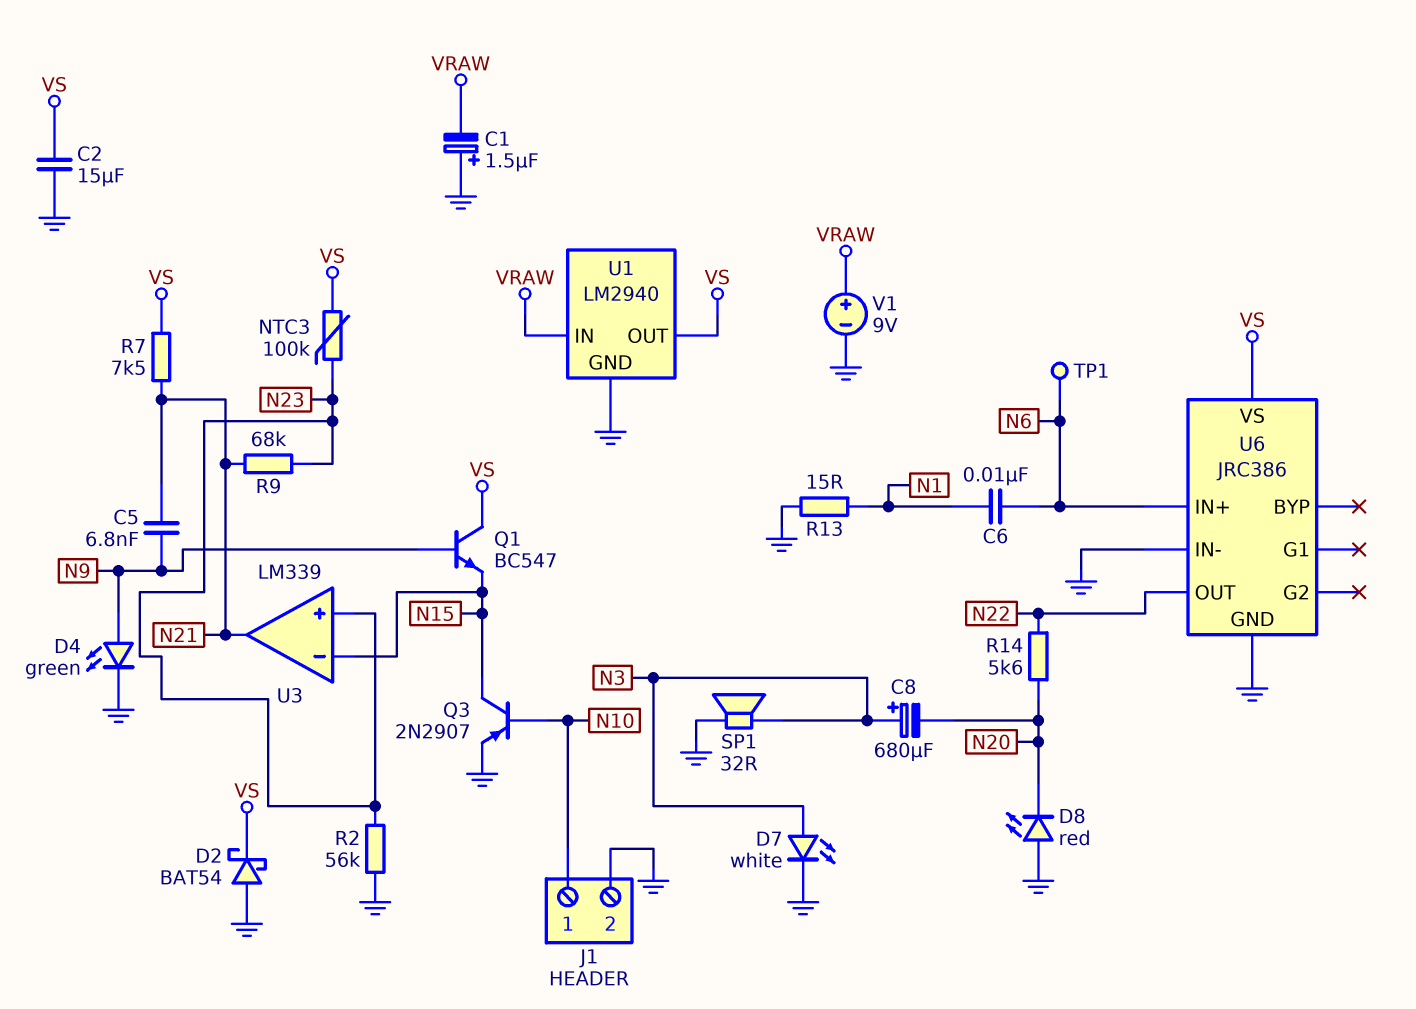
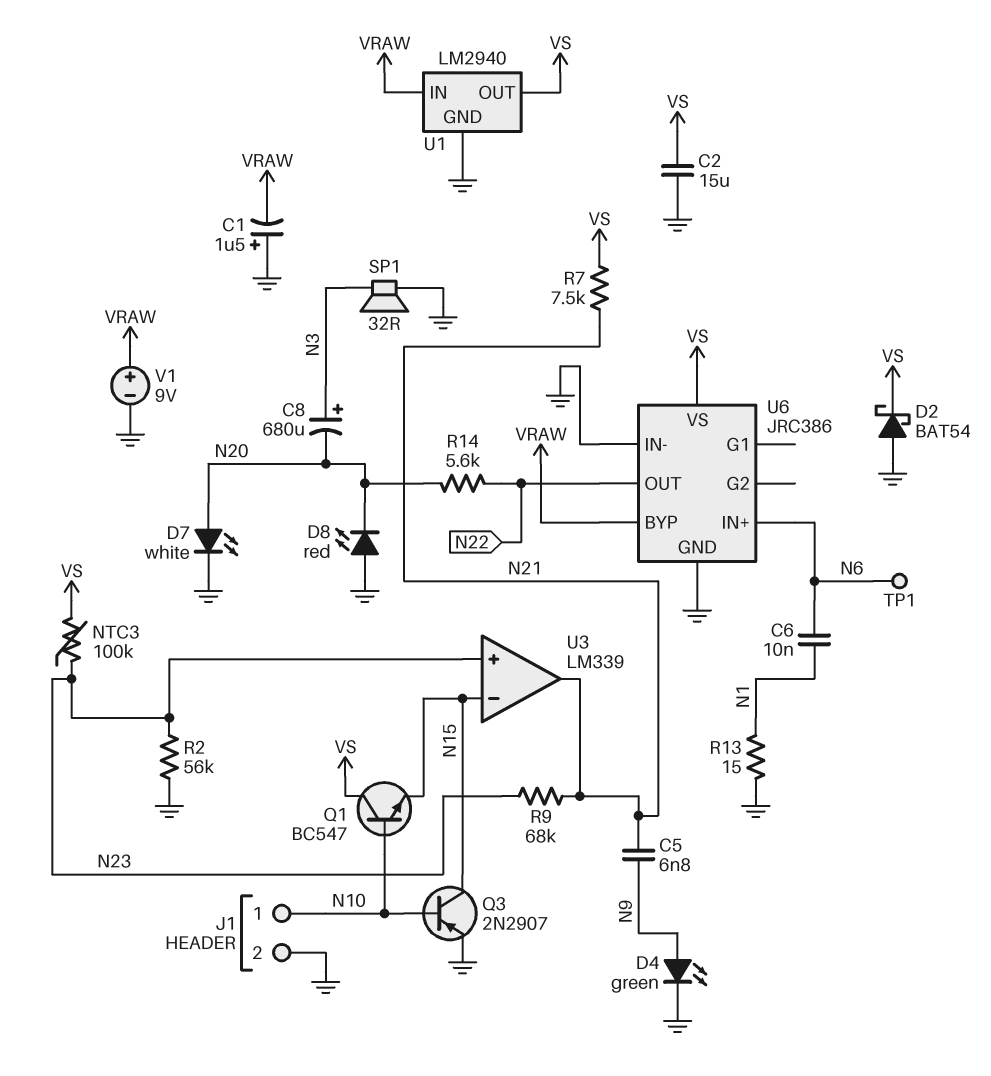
D7: LED white (A N3, K GND) -> LED white (A N20, K GND)
Q1: NPN BC547 (B N9, C VS, E N15) -> NPN BC547 (B N10, C VS, E N15)
U6 pin BYP: none -> VRAW

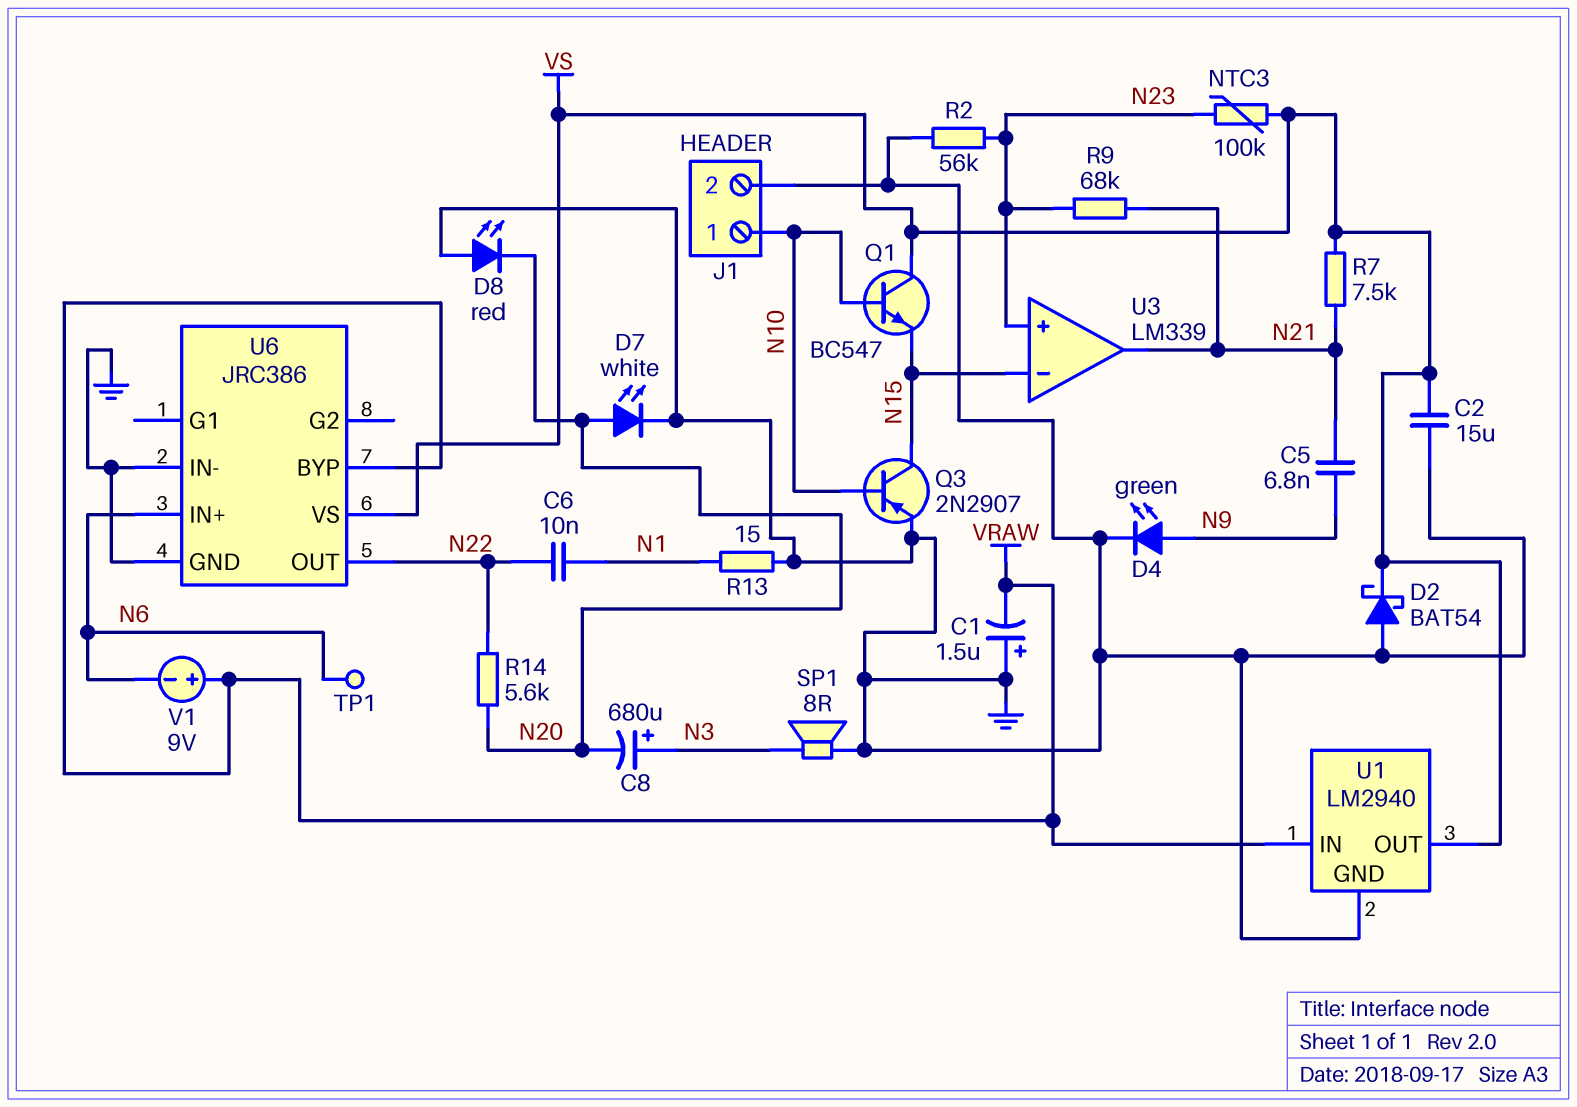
C6: 10nF (N1, N6) -> 10nF (N1, N22)
SP1: speaker 32R (GND, N3) -> speaker 8R (GND, N3)
V1: 9V (plus VRAW, minus GND) -> 9V (plus VRAW, minus N6)

